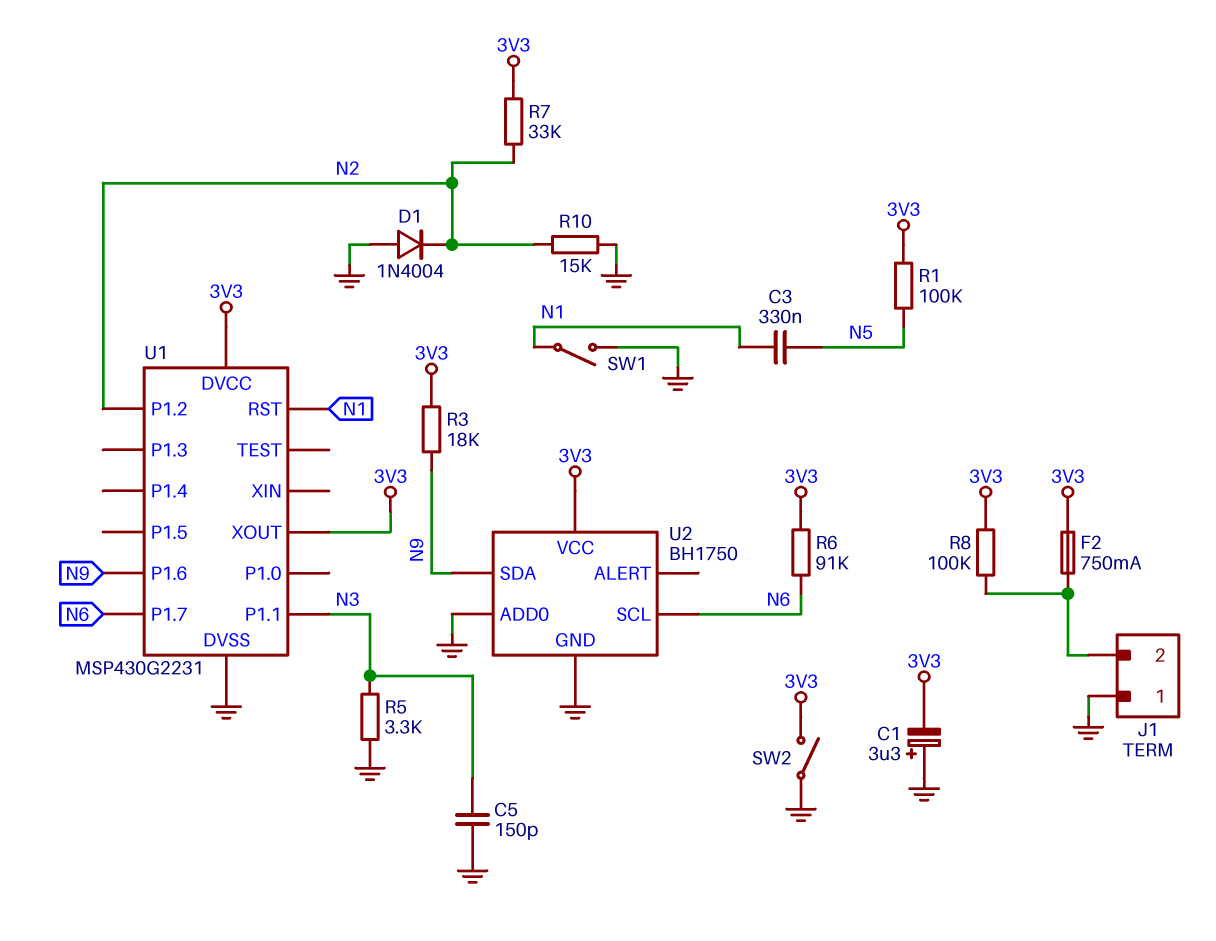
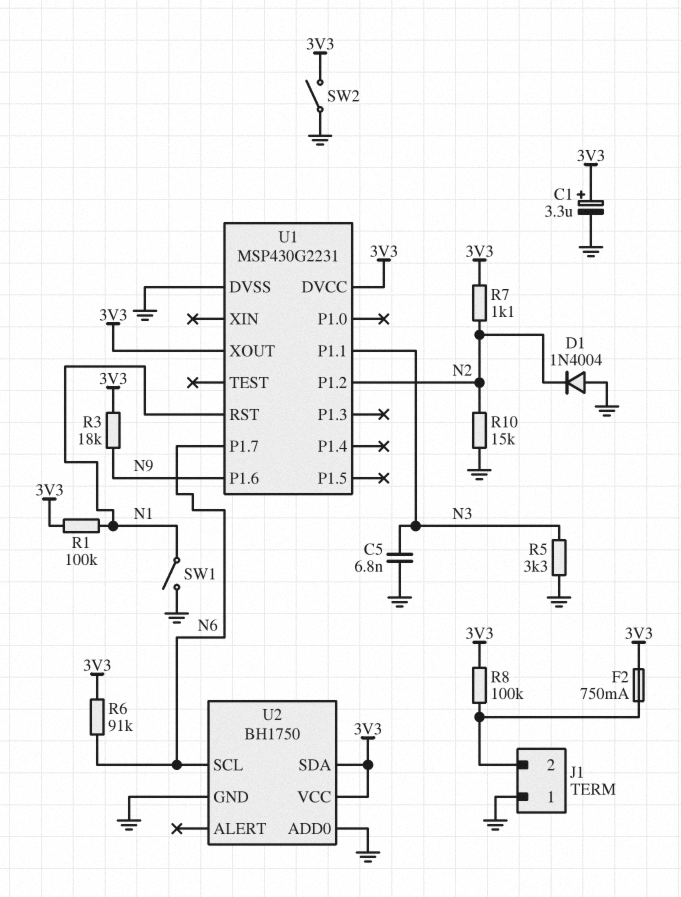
C1: 3.3uF (plus GND, minus 3V3) -> 3.3uF (plus 3V3, minus GND)
C3: 330nF (N1, N5) -> none
C5: 150pF (GND, N3) -> 6.8nF (GND, N3)
R1: 100k (3V3, N5) -> 100k (3V3, N1)
R7: 33k (3V3, N2) -> 1.1k (3V3, N2)
U2 pin SDA: N9 -> 3V3

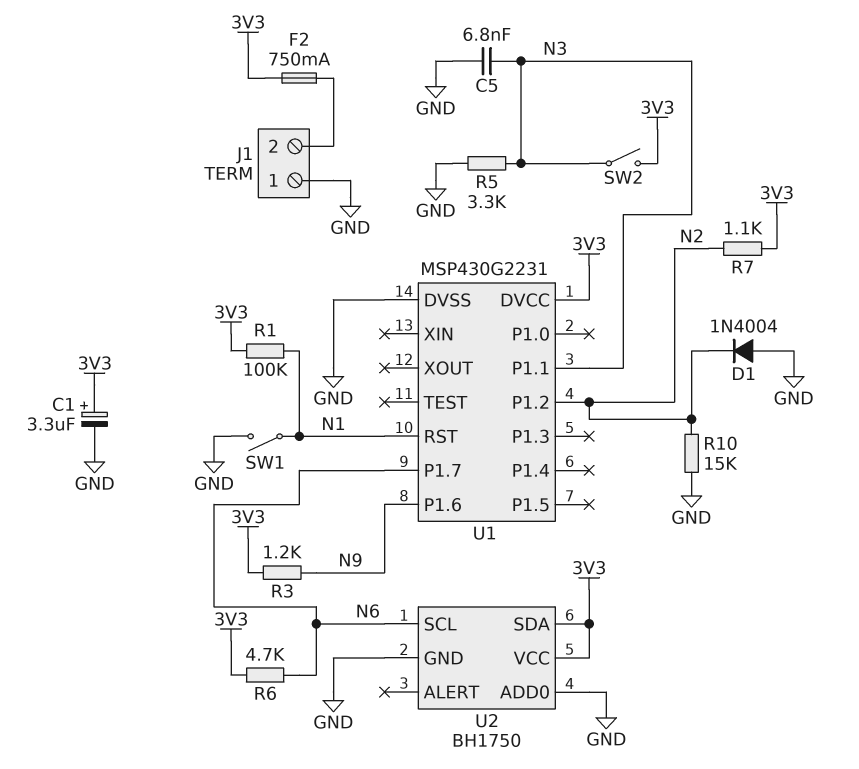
R3: 18k (3V3, N9) -> 1.2k (3V3, N9)
R6: 91k (3V3, N6) -> 4.7k (3V3, N6)
R8: 100k (3V3, J1/2) -> none
SW2: switch (3V3, GND) -> switch (3V3, N3)
U1 pin XOUT: 3V3 -> none

